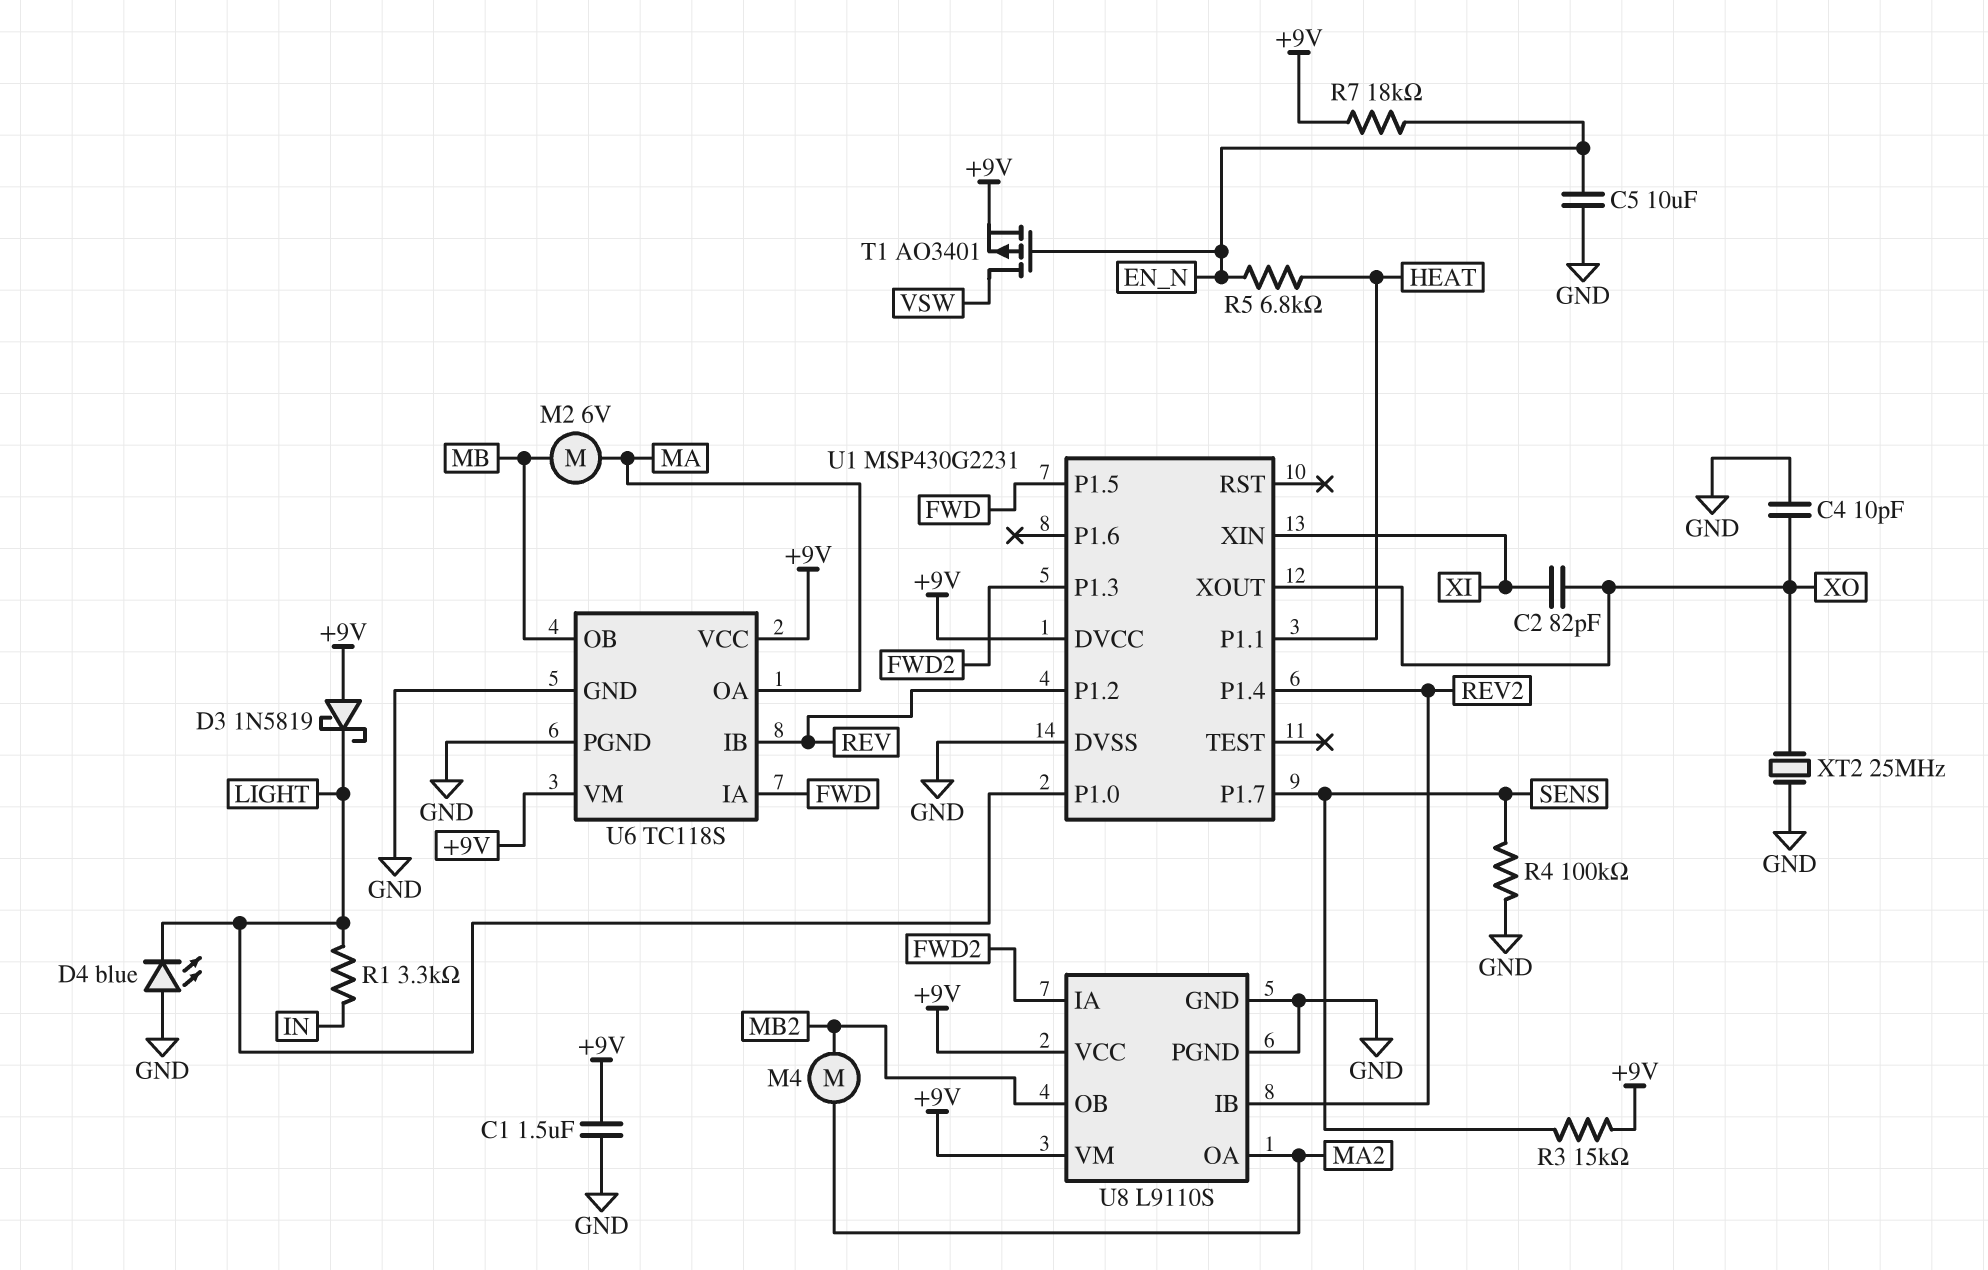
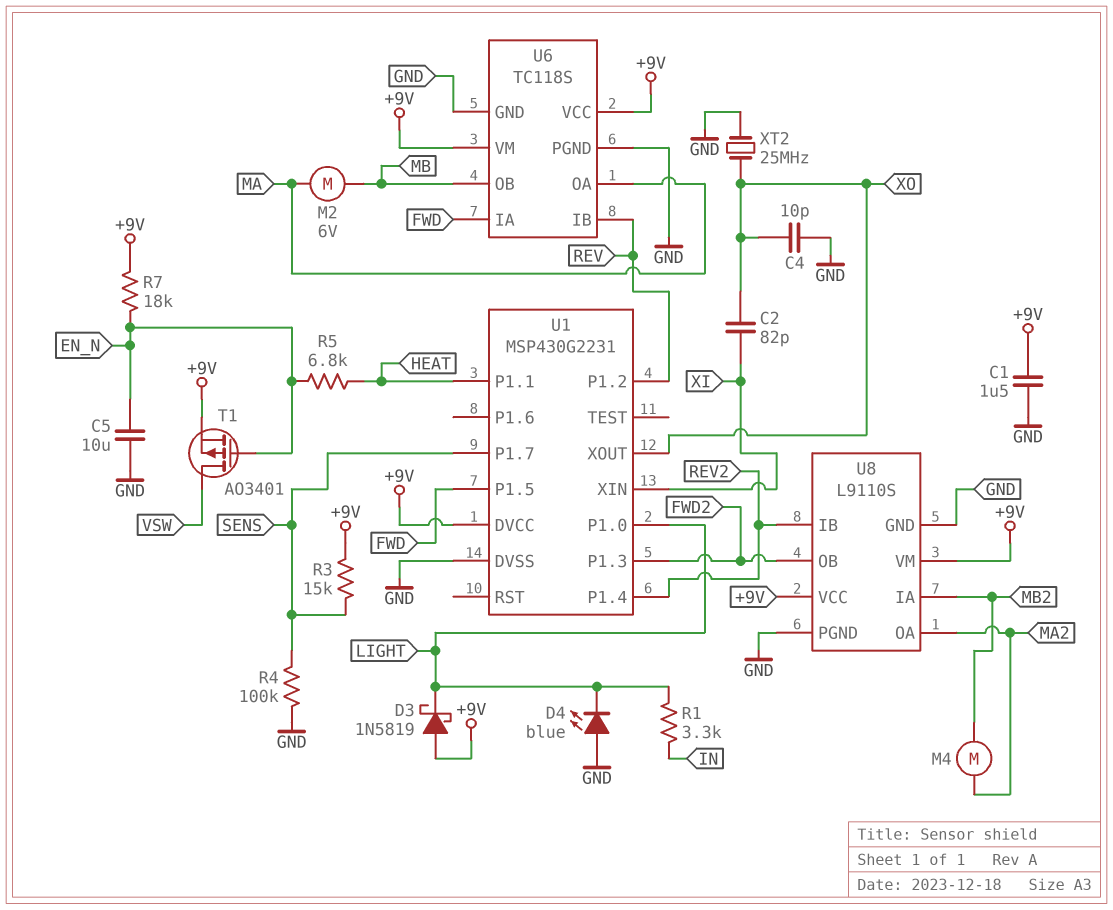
U8 pin IA: FWD2 -> MB2
U8 pin OB: MB2 -> FWD2

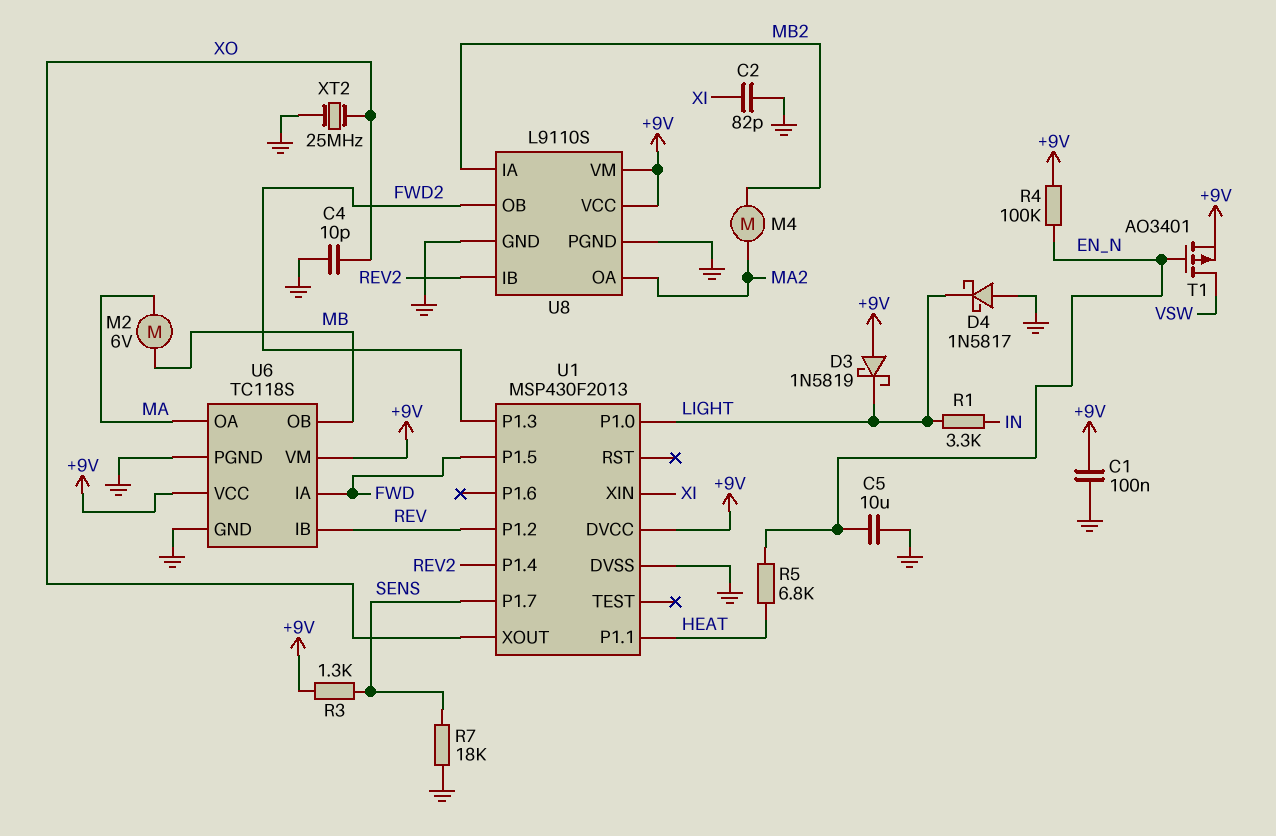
C1: 1.5uF (+9V, GND) -> 100nF (+9V, GND)
C2: 82pF (XI, XO) -> 82pF (GND, XI)
D4: LED blue (A GND, K LIGHT) -> schottky 1N5817 (A GND, K LIGHT)
R3: 15k (+9V, SENS) -> 1.3k (+9V, SENS)
R4: 100k (GND, SENS) -> 100k (+9V, EN_N)
R7: 18k (+9V, EN_N) -> 18k (GND, SENS)
U1: MSP430G2231 -> MSP430F2013

